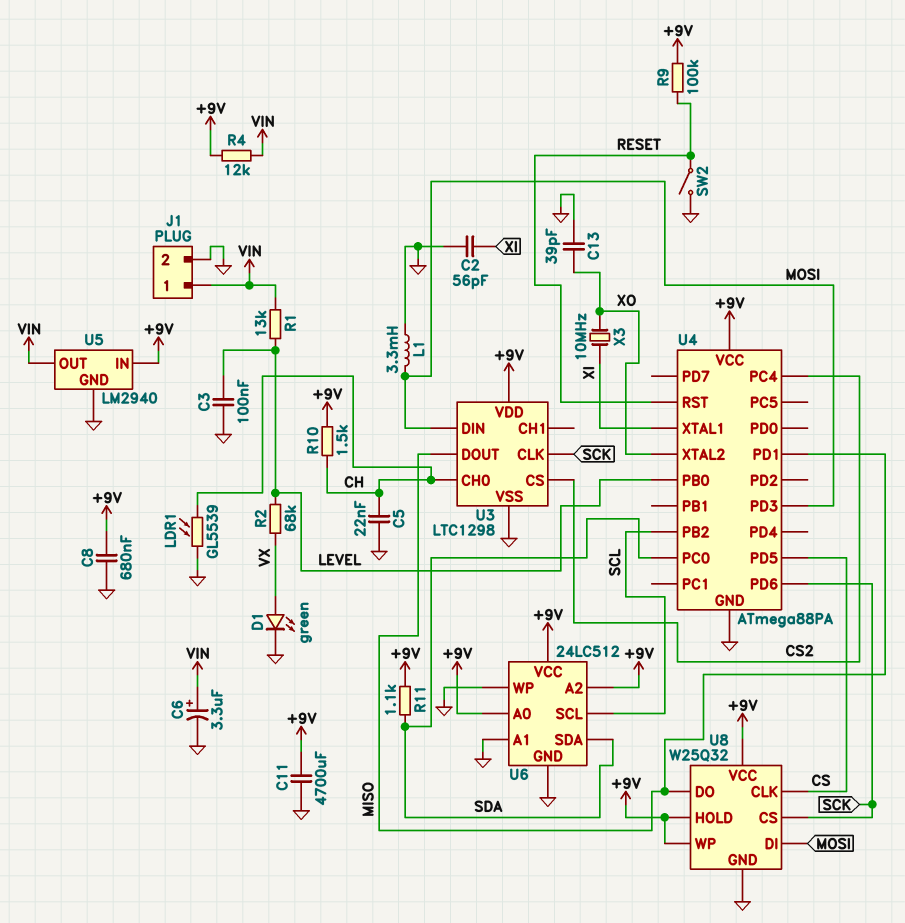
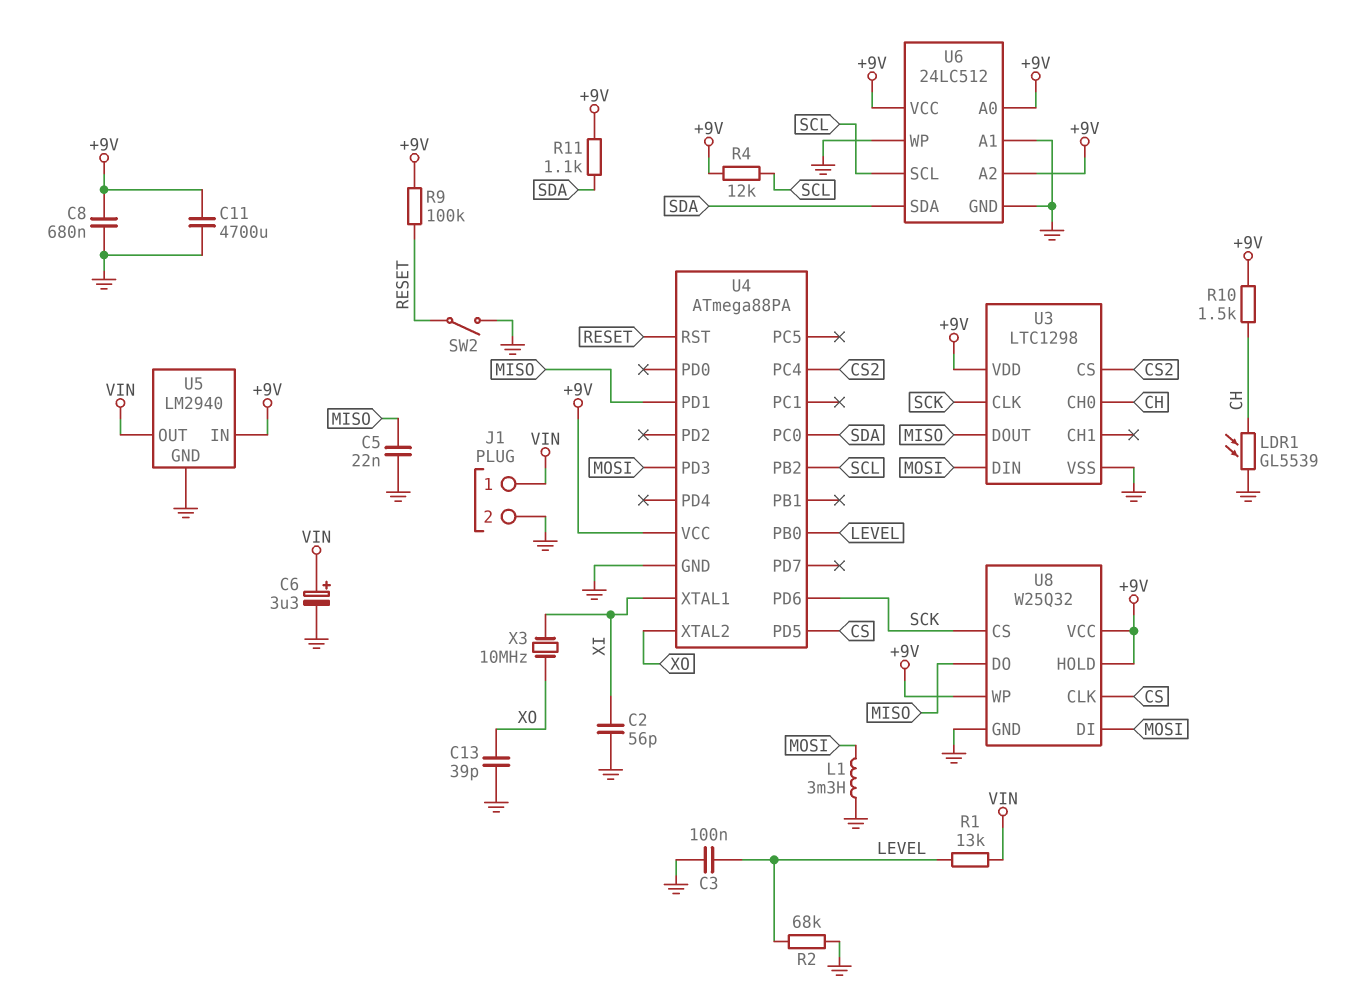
C5: 22nF (CH, GND) -> 22nF (GND, MISO)
D1: LED green (A VX, K GND) -> none
R2: 68k (LEVEL, VX) -> 68k (GND, LEVEL)
R4: 12k (+9V, VIN) -> 12k (+9V, SCL)

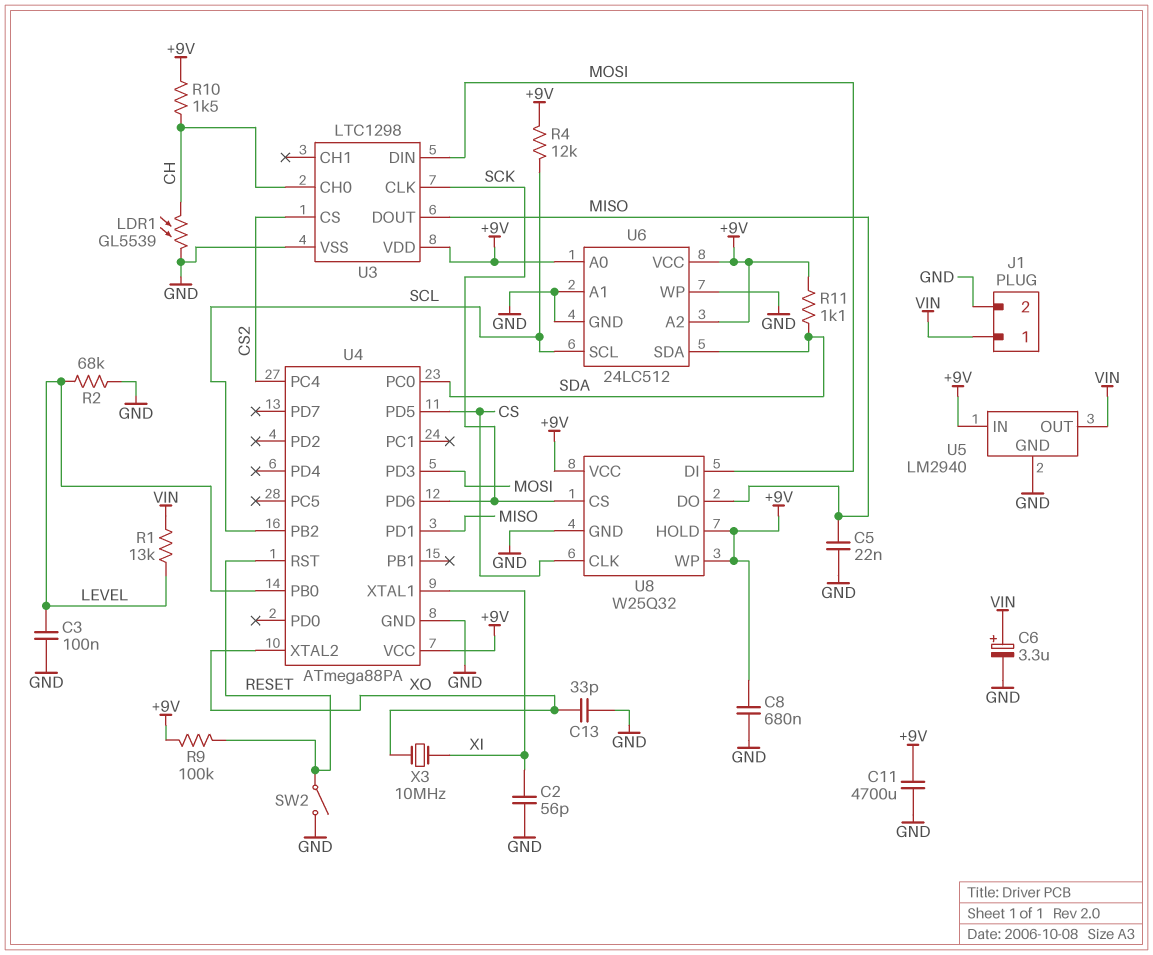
C13: 39pF (GND, XO) -> 33pF (GND, XO)
L1: 3.3mH (GND, MOSI) -> none

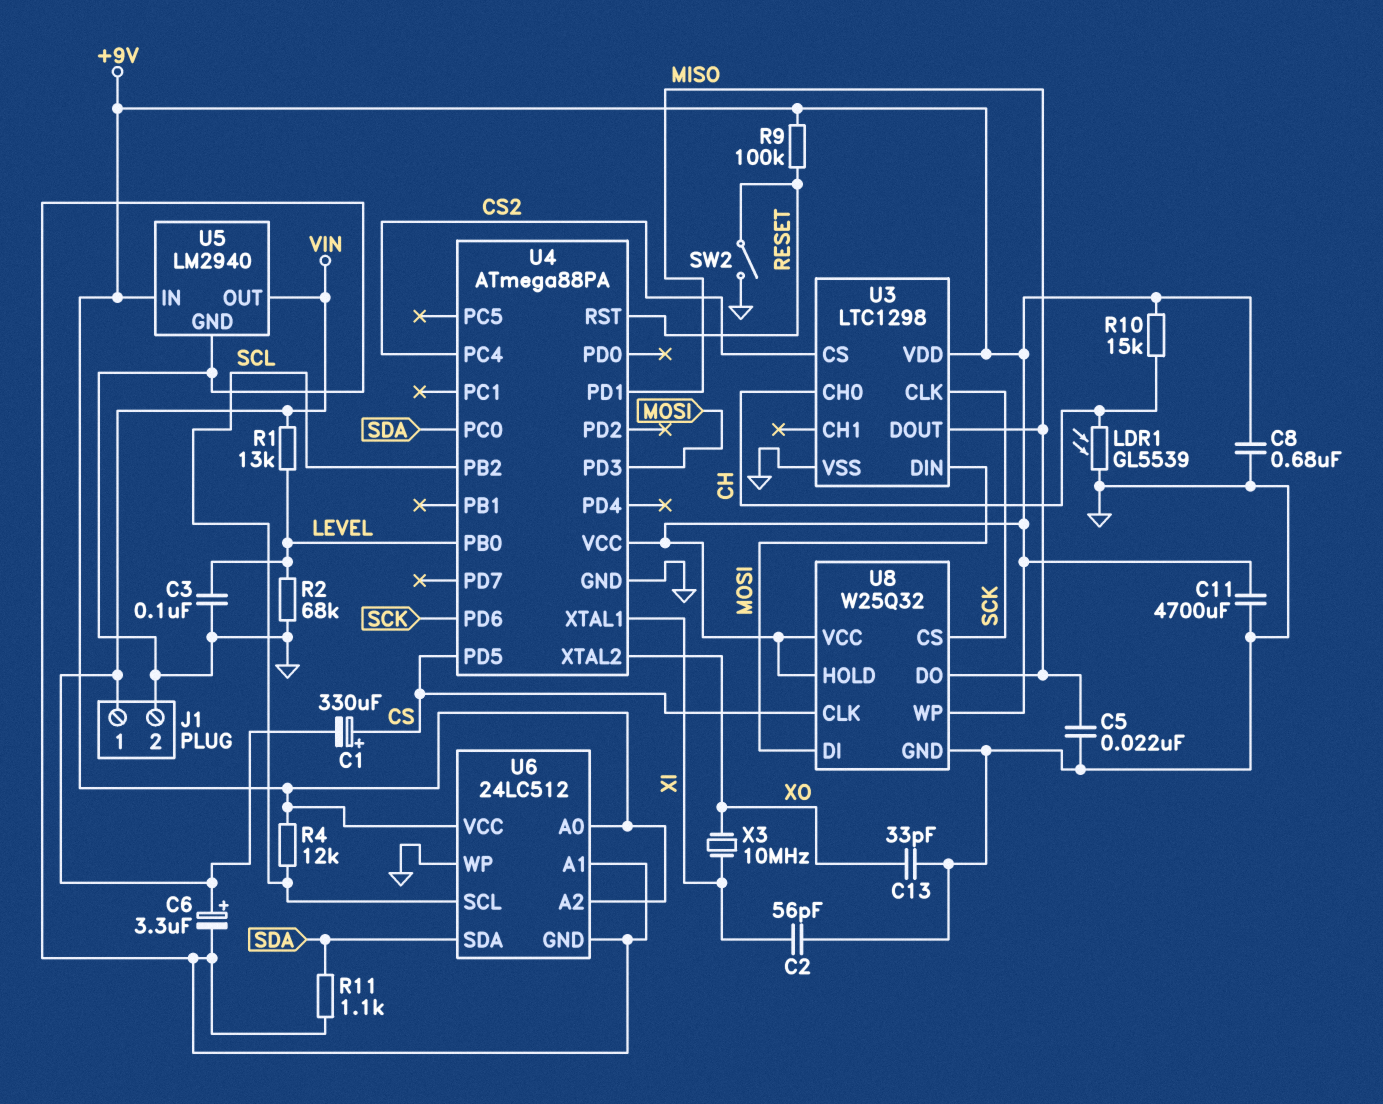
C1: none -> 330uF (plus CS, minus VIN)
R10: 1.5k (+9V, CH) -> 15k (+9V, CH)
R11: 1.1k (+9V, SDA) -> 1.1k (GND, SDA)

